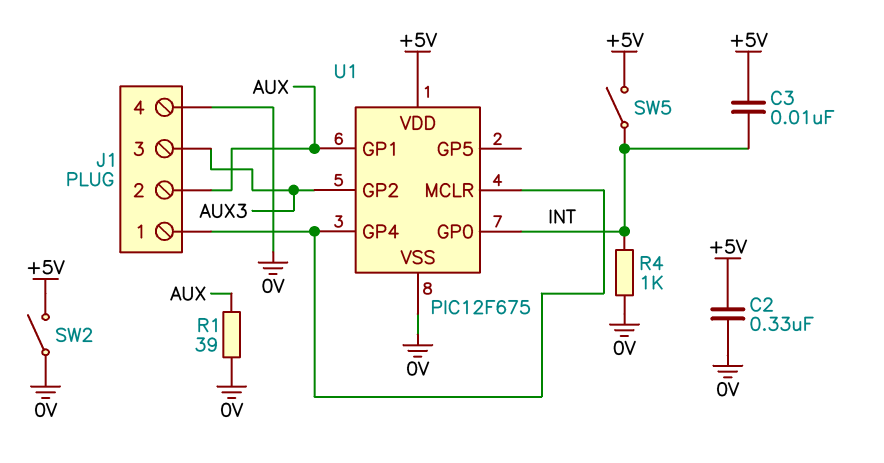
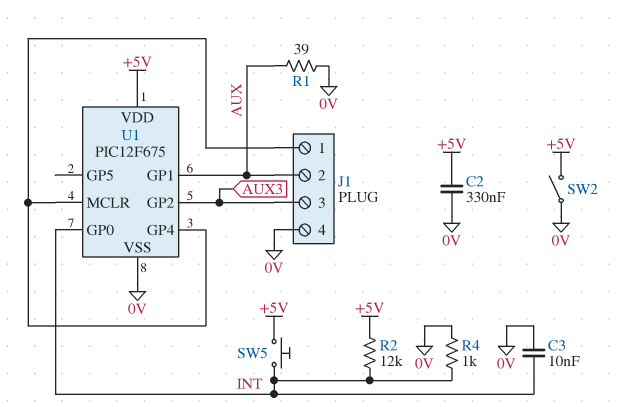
C3: 10nF (+5V, INT) -> 10nF (0V, INT)
R2: none -> 12k (+5V, INT)
SW5: switch (+5V, INT) -> button (+5V, INT)

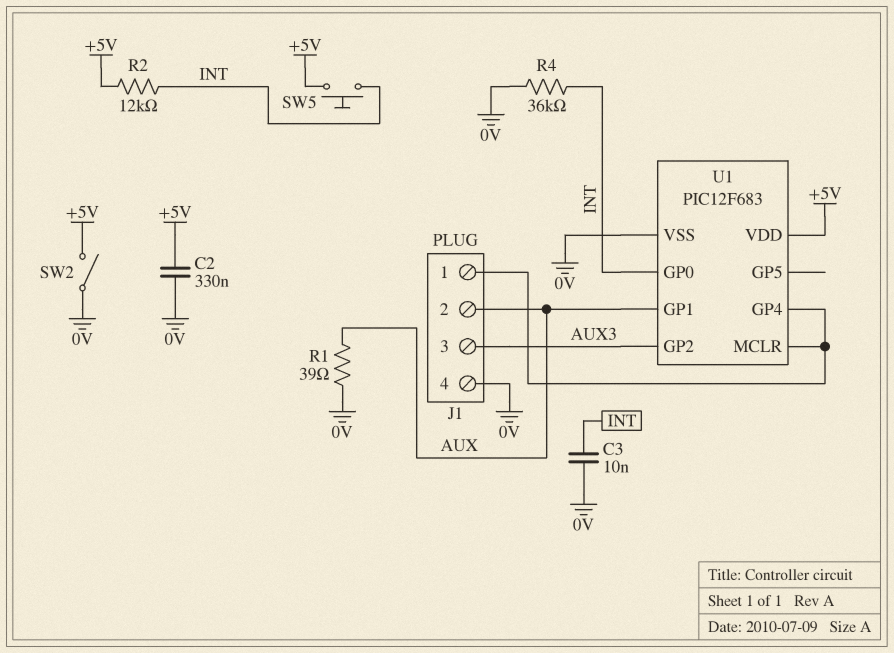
R4: 1k (0V, INT) -> 36k (0V, INT)
U1: PIC12F675 -> PIC12F683

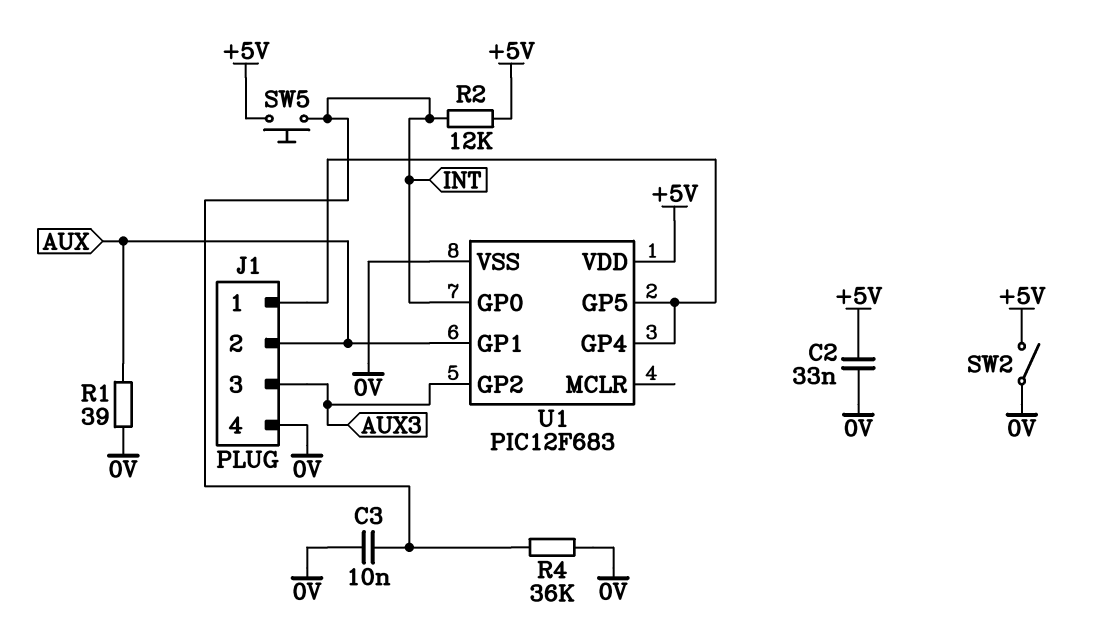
C2: 330nF (+5V, 0V) -> 33nF (+5V, 0V)
U1 pin GP5: none -> J1/1
U1 pin MCLR: J1/1 -> none

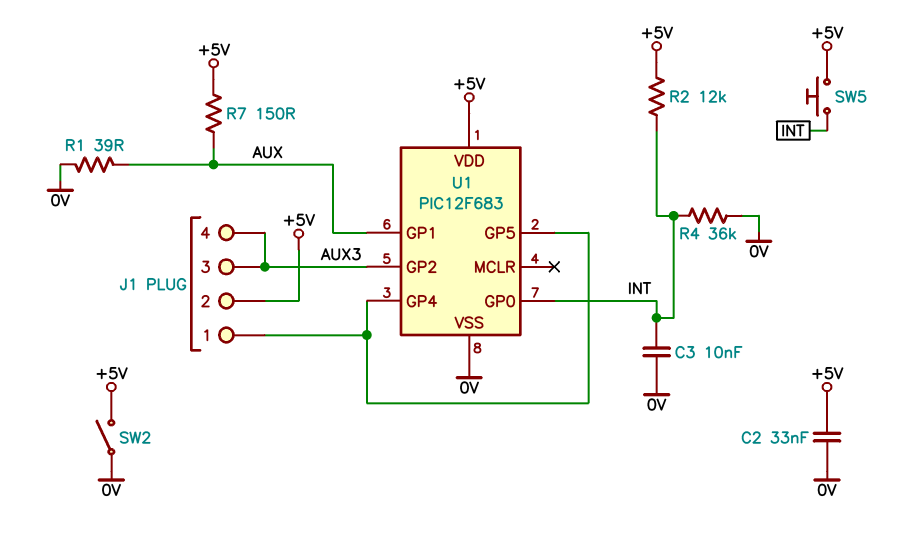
J1 pin 2: AUX -> +5V
J1 pin 4: 0V -> AUX3
R7: none -> 150 (+5V, AUX)

